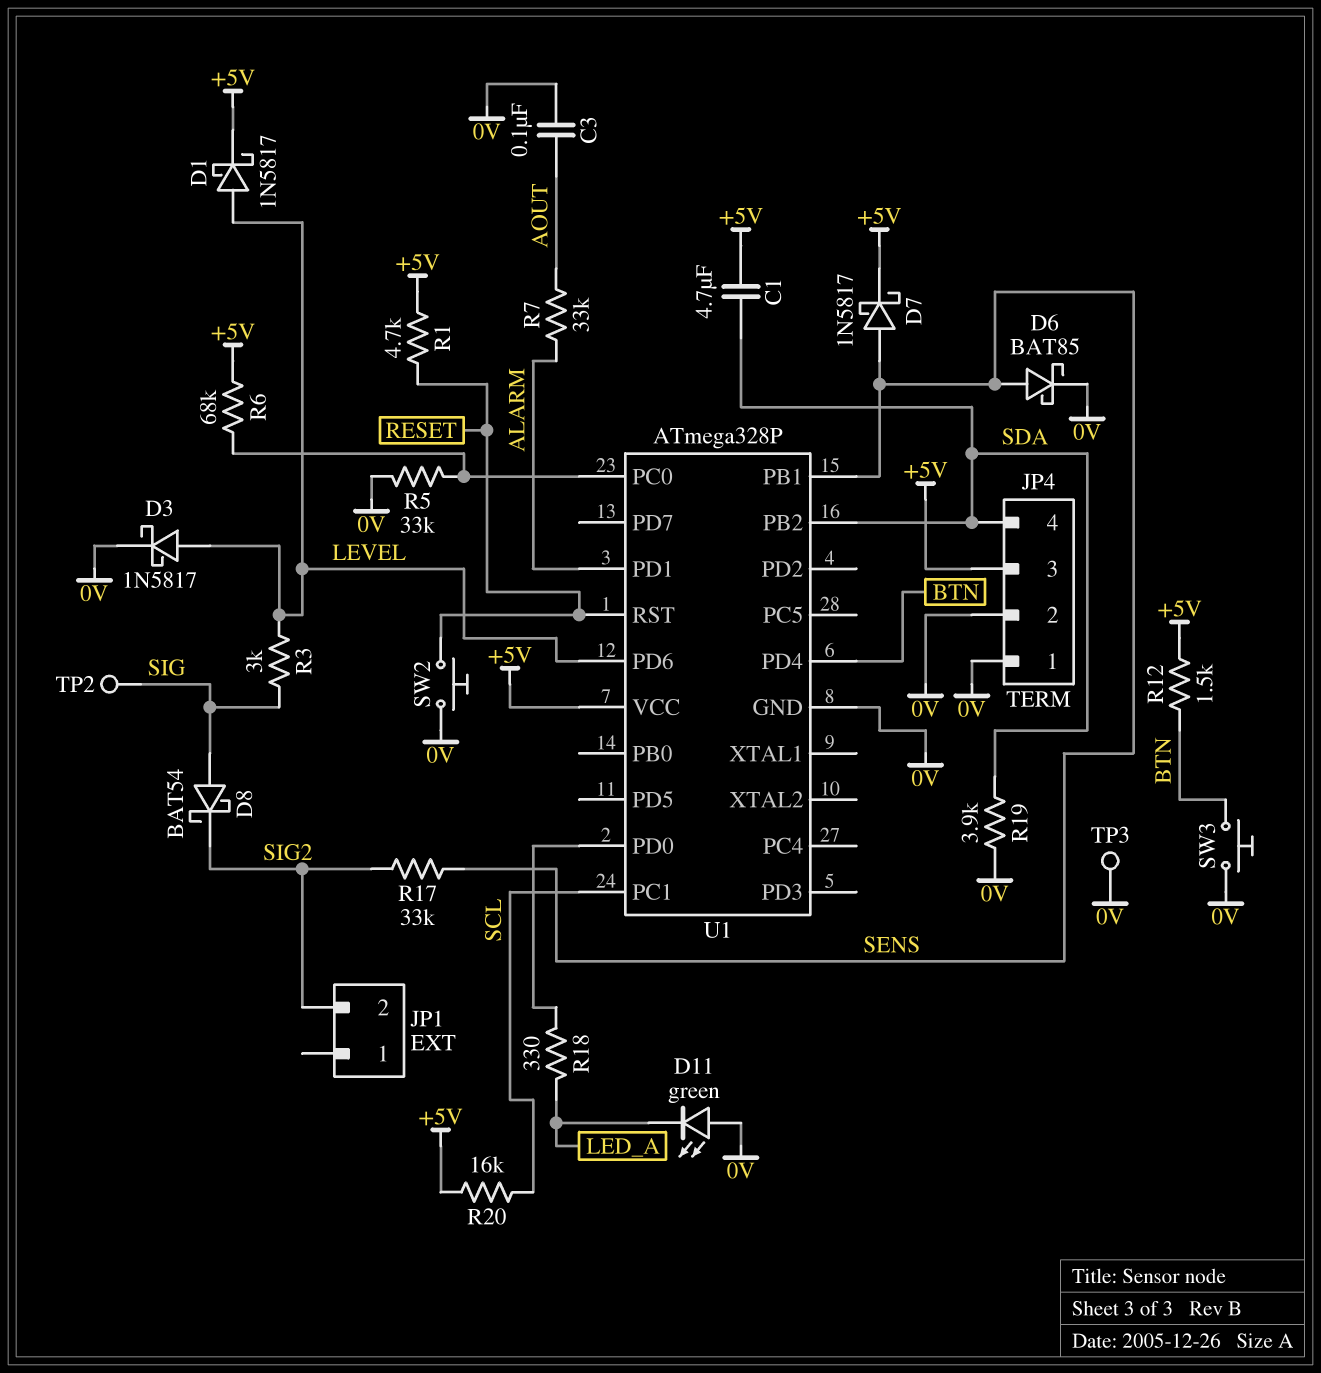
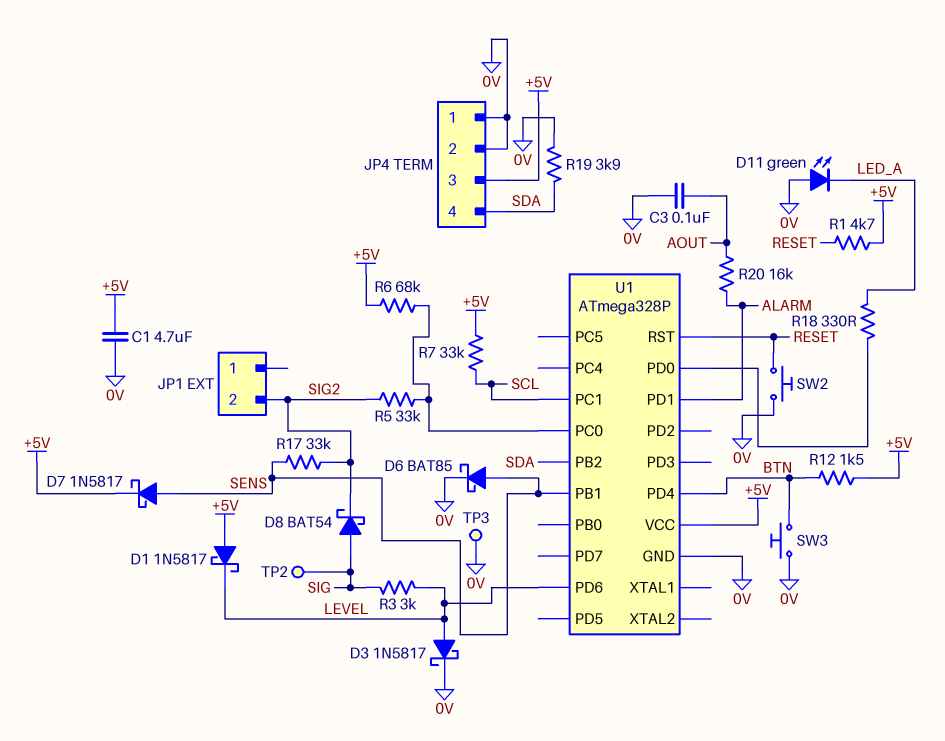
C1: 4.7uF (+5V, SDA) -> 4.7uF (+5V, 0V)
D1: schottky 1N5817 (A LEVEL, K +5V) -> schottky 1N5817 (A +5V, K LEVEL)
R5: 33k (0V, U1/PC0) -> 33k (SIG2, U1/PC0)
R7: 33k (ALARM, AOUT) -> 33k (+5V, SCL)
R20: 16k (+5V, SCL) -> 16k (ALARM, AOUT)

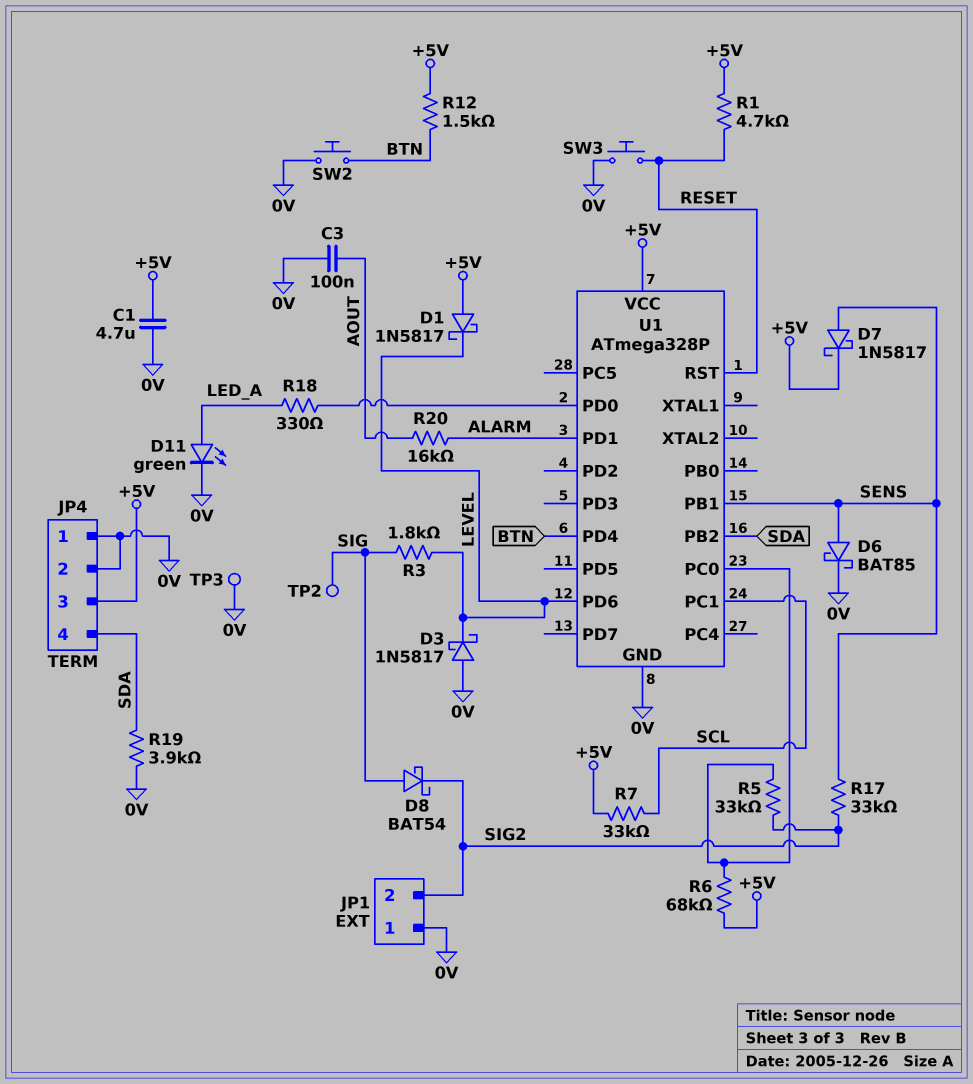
D3: schottky 1N5817 (A LEVEL, K 0V) -> schottky 1N5817 (A 0V, K LEVEL)
D11: LED green (A 0V, K LED_A) -> LED green (A LED_A, K 0V)
JP1 pin 1: none -> 0V
R3: 3k (LEVEL, SIG) -> 1.8k (LEVEL, SIG)
SW2: button (0V, RESET) -> button (0V, BTN)
SW3: button (0V, BTN) -> button (0V, RESET)

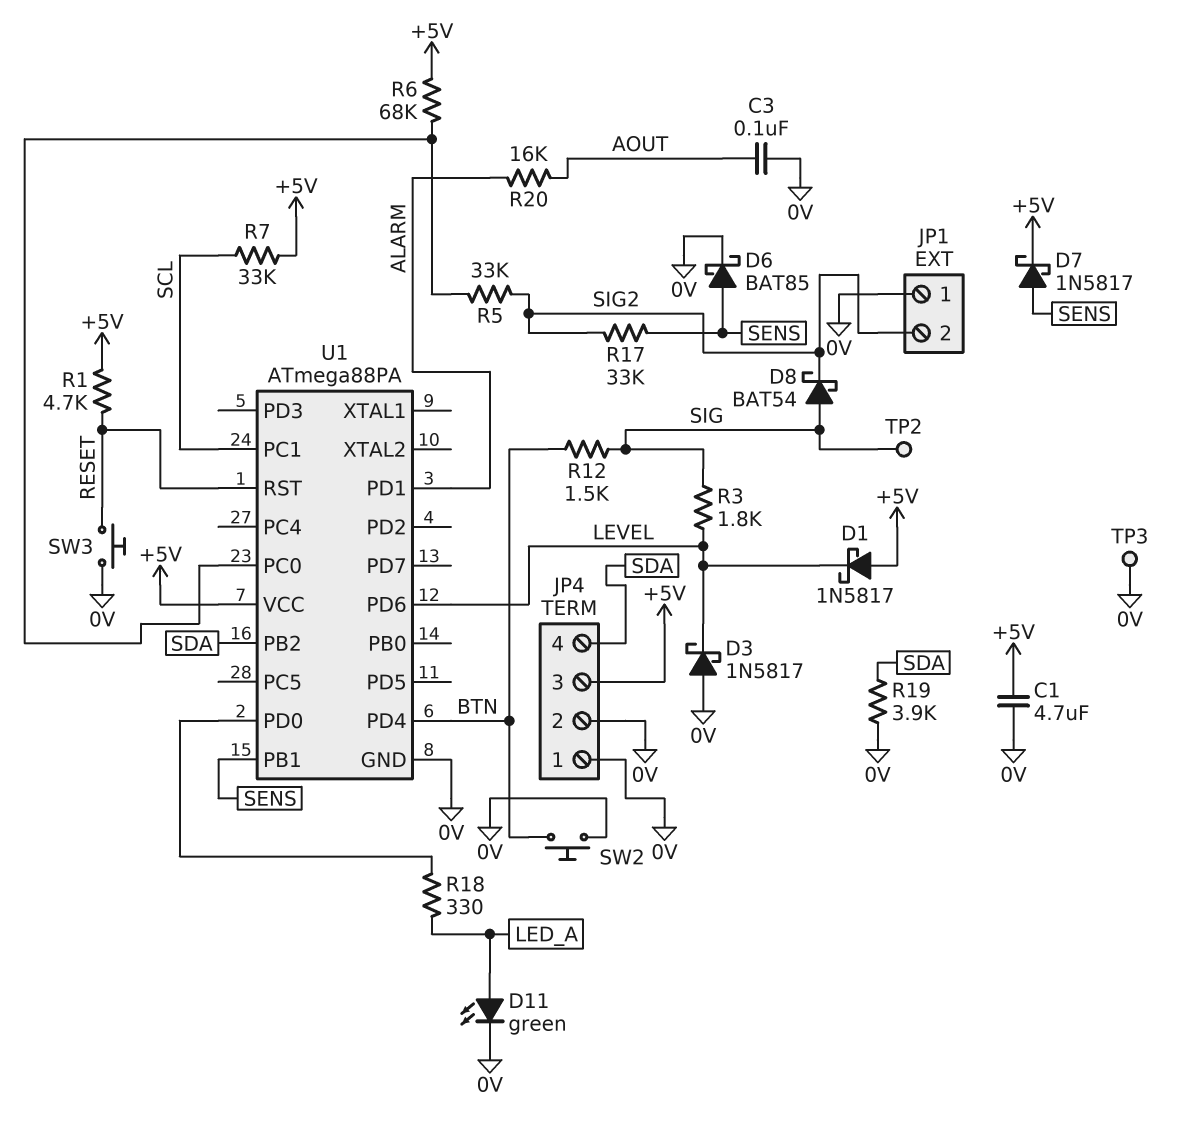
R12: 1.5k (+5V, BTN) -> 1.5k (BTN, SIG)
U1: ATmega328P -> ATmega88PA

